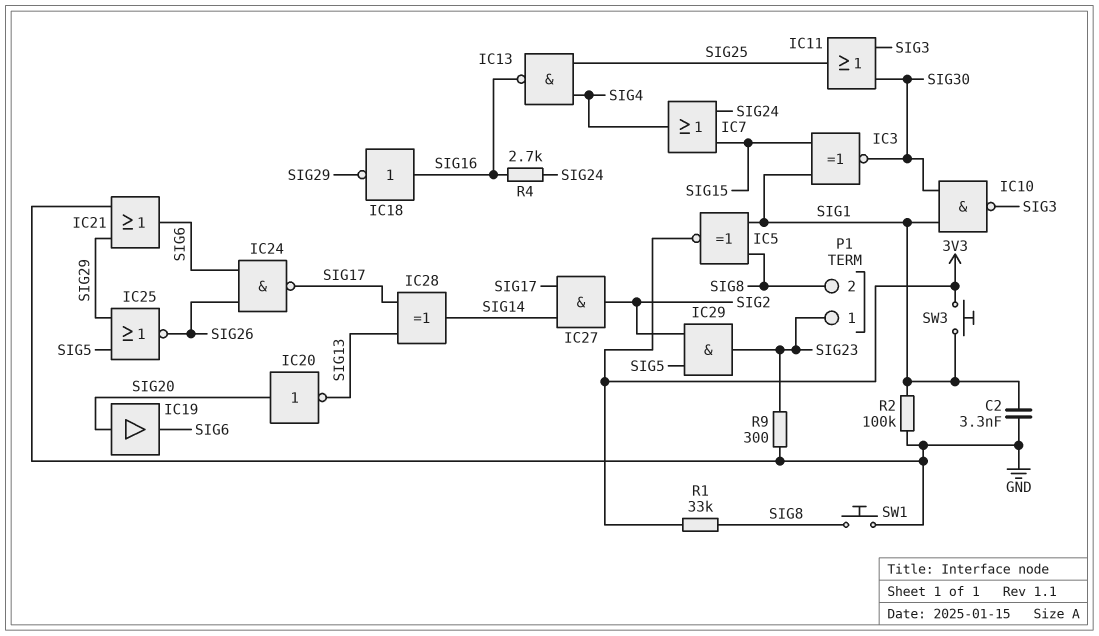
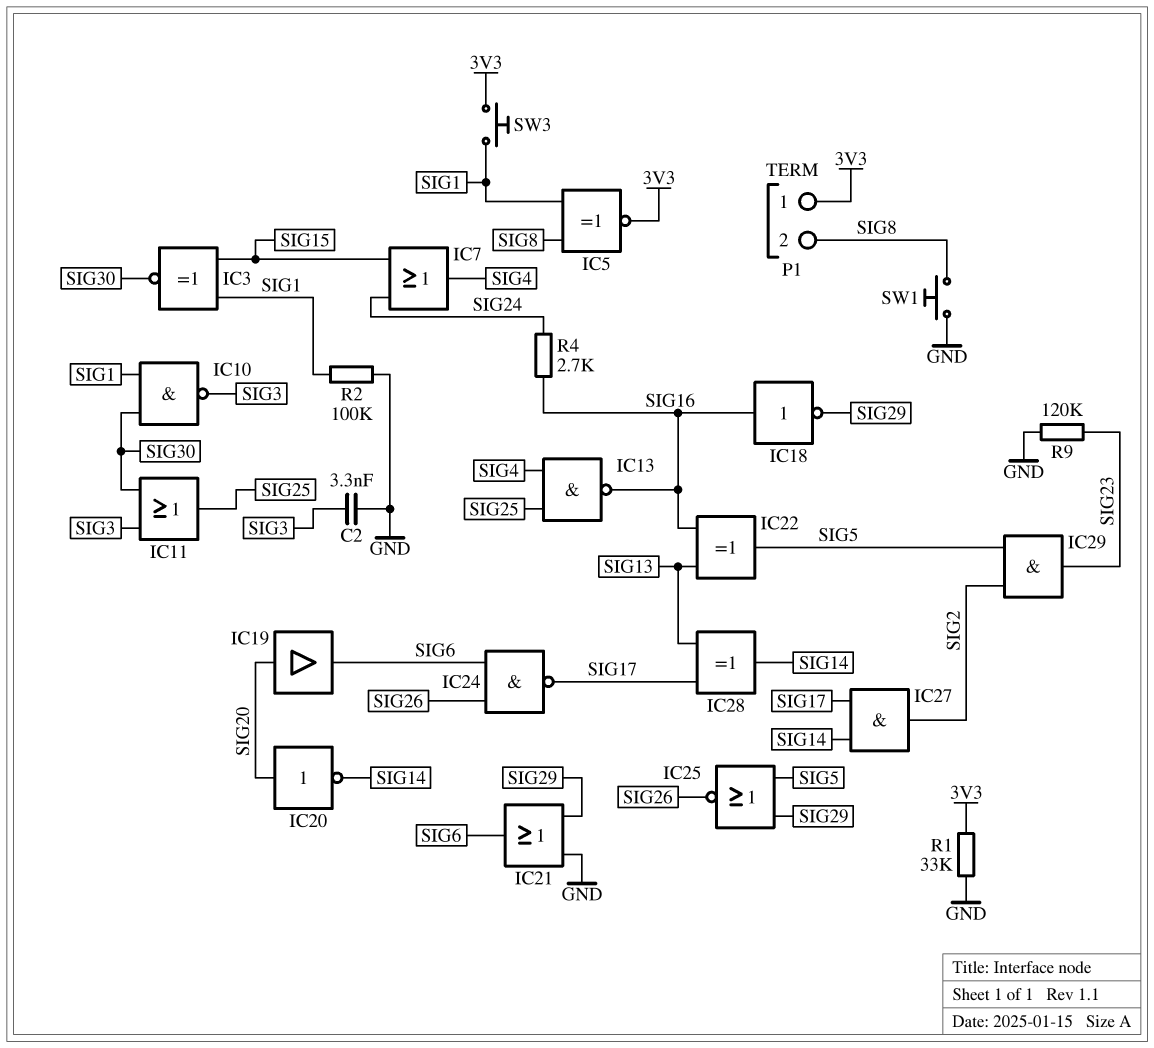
C2: 3.3nF (GND, SIG1) -> 3.3nF (GND, SIG3)
IC20: NOT (in SIG20, out SIG13) -> NOT (in SIG20, out SIG14)
IC22: none -> XOR (in SIG13, in SIG16, out SIG5)
P1 pin 1: SIG23 -> 3V3
R1: 33k (3V3, SIG8) -> 33k (3V3, GND)
R9: 300 (GND, SIG23) -> 120k (GND, SIG23)

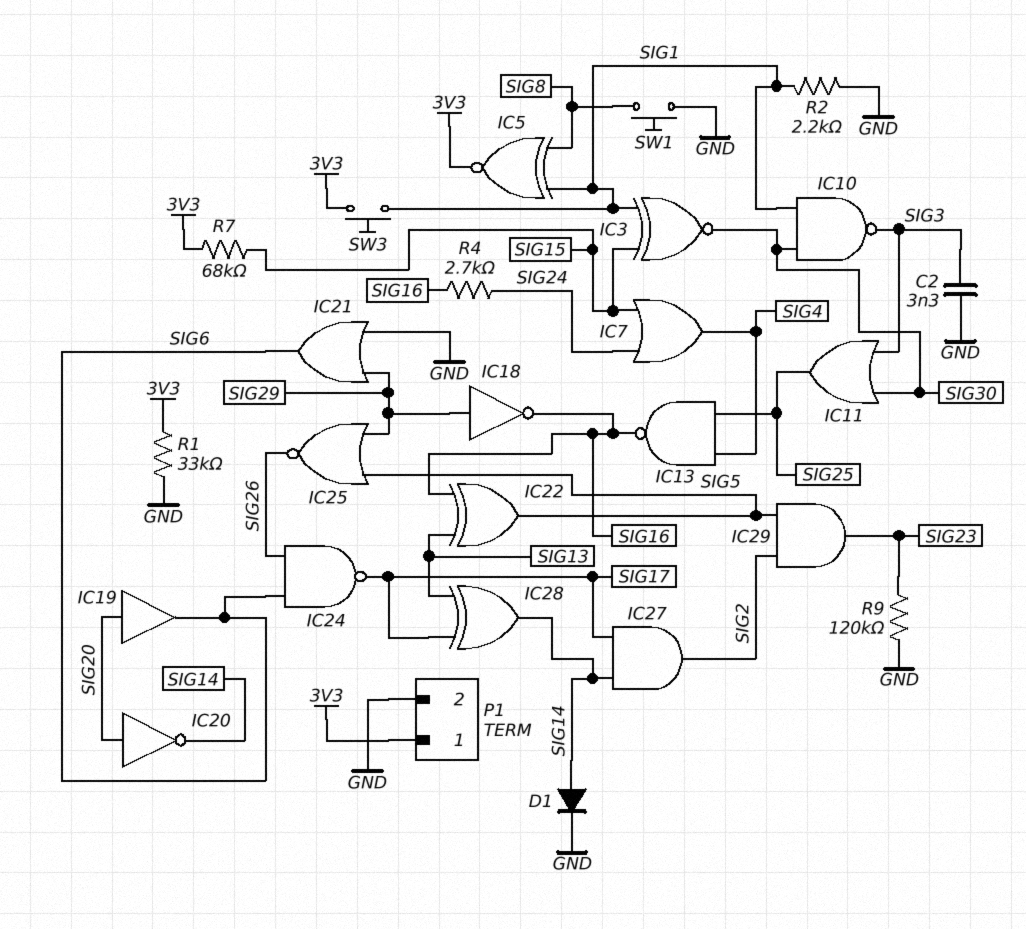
D1: none -> diode (A SIG14, K GND)
IC18: NOT (in SIG16, out SIG29) -> NOT (in SIG29, out SIG16)
P1 pin 2: SIG8 -> GND
R2: 100k (GND, SIG1) -> 2.2k (GND, SIG1)
R7: none -> 68k (3V3, SIG15)

